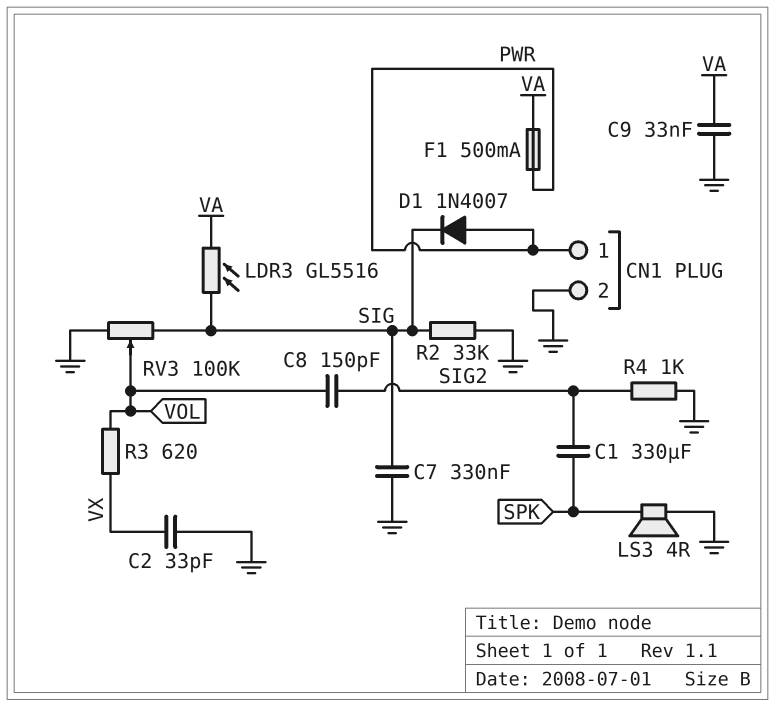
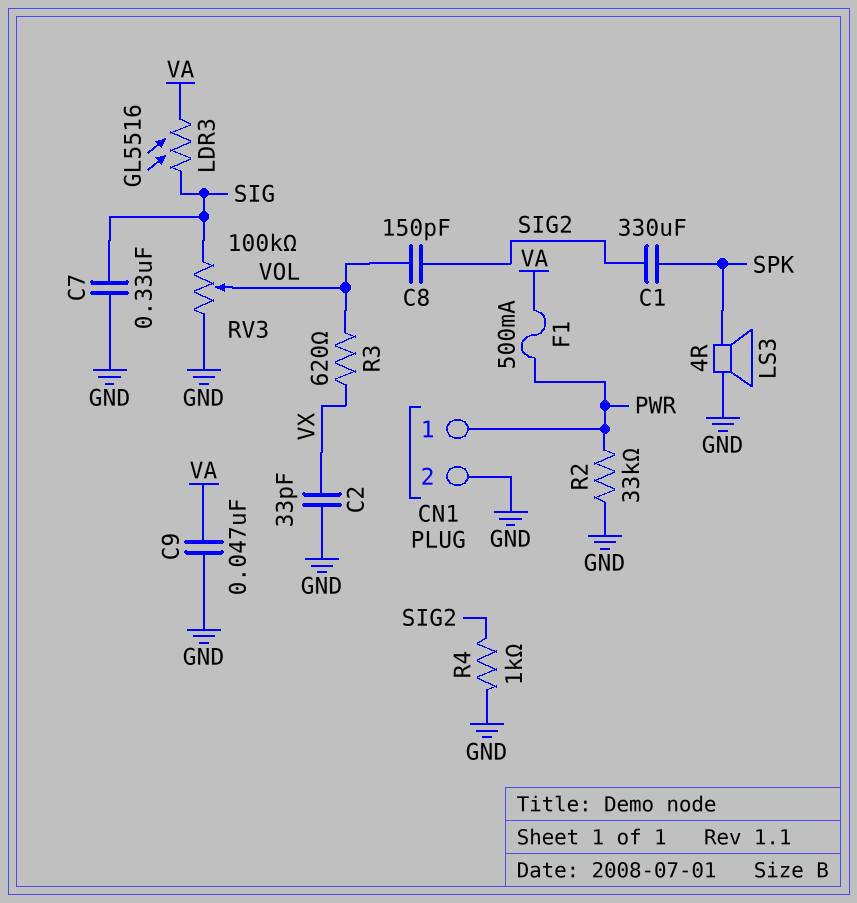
C9: 33nF (GND, VA) -> 47nF (GND, VA)
D1: diode 1N4007 (A PWR, K SIG) -> none
R2: 33k (GND, SIG) -> 33k (GND, PWR)

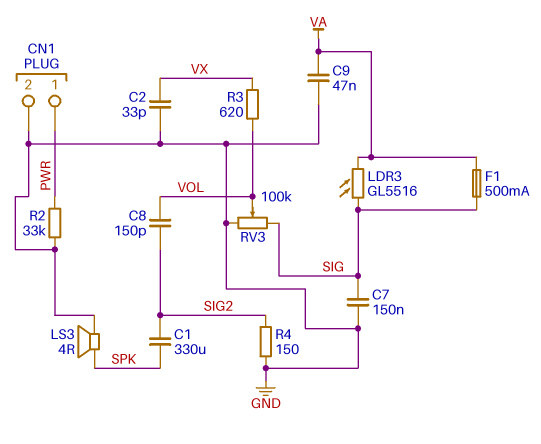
C7: 330nF (GND, SIG) -> 150nF (GND, SIG)
F1: 500mA (PWR, VA) -> 500mA (SIG, VA)
R4: 1k (GND, SIG2) -> 150 (GND, SIG2)

